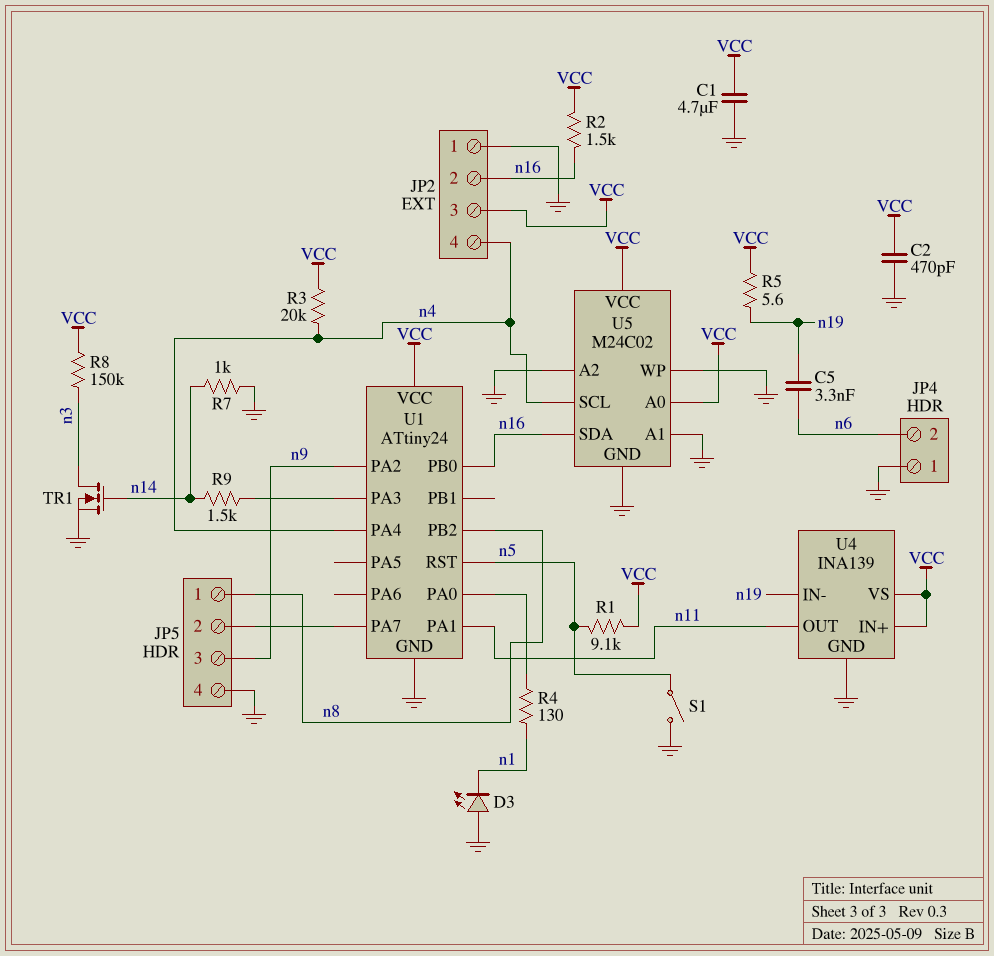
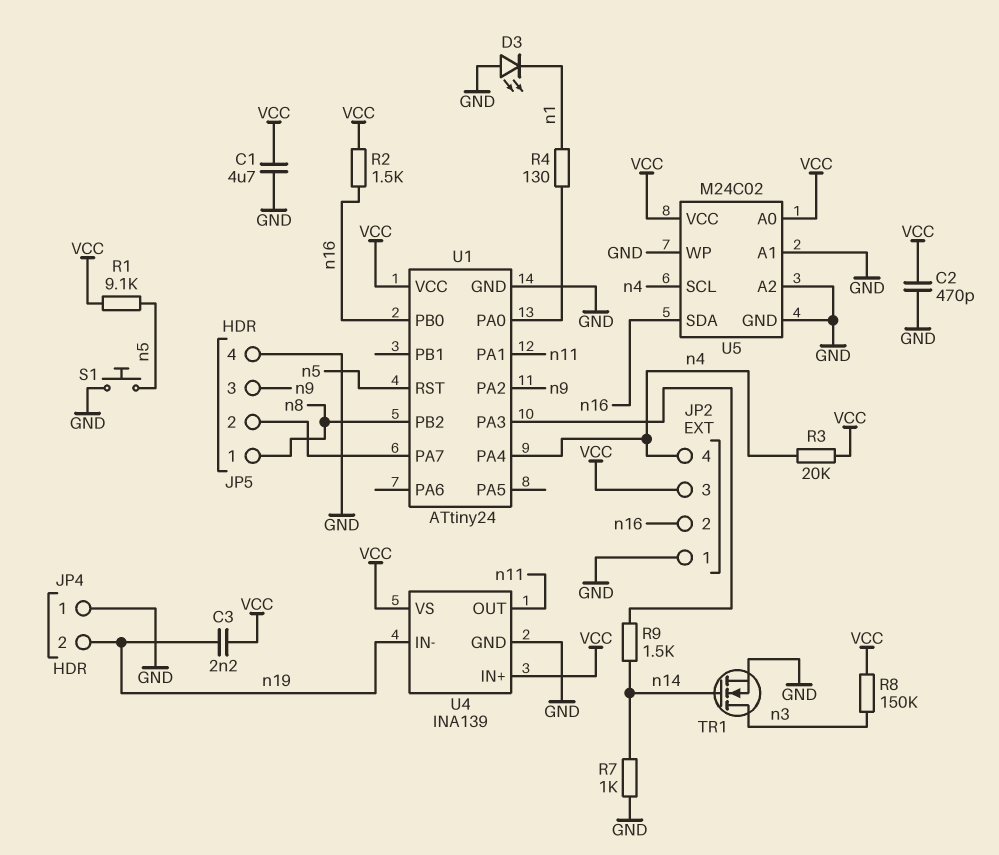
C3: none -> 2.2nF (VCC, n19)
C5: 3.3nF (n6, n19) -> none
JP4 pin 2: n6 -> n19
R5: 5.6 (VCC, n19) -> none
S1: switch (GND, n5) -> button (GND, n5)

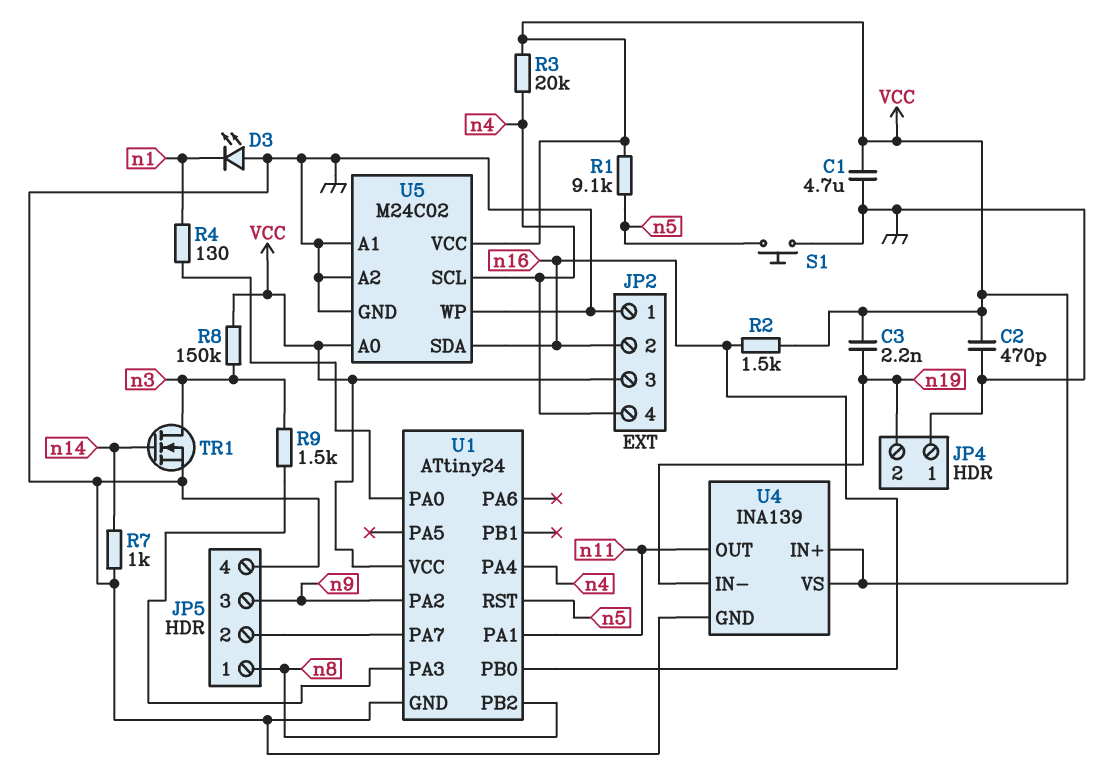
R9: 1.5k (U1/PA3, n14) -> 1.5k (U1/PA3, n3)

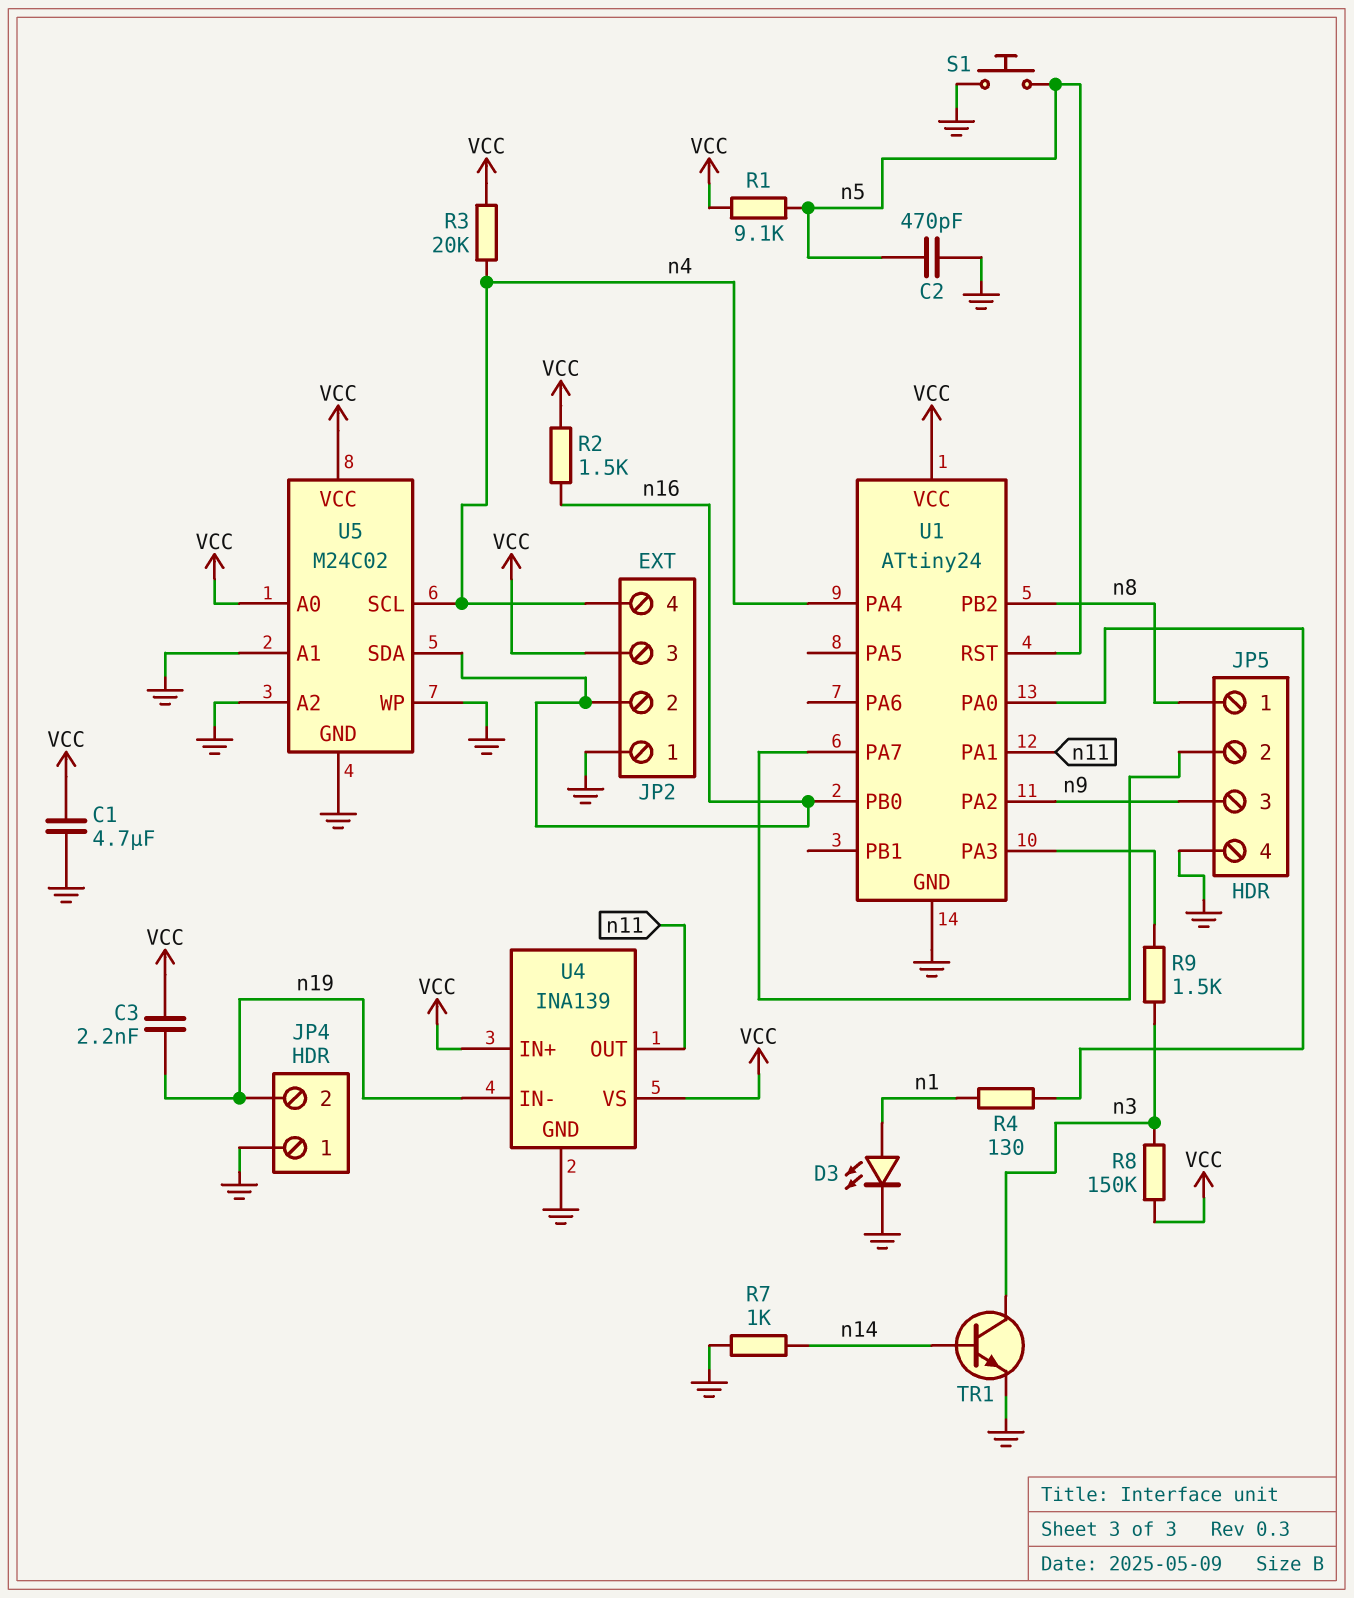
C2: 470pF (GND, VCC) -> 470pF (GND, n5)
D3: LED (A GND, K n1) -> LED (A n1, K GND)
TR1: NMOS (G n14, D n3, S GND) -> NPN (B n14, C n3, E GND)

